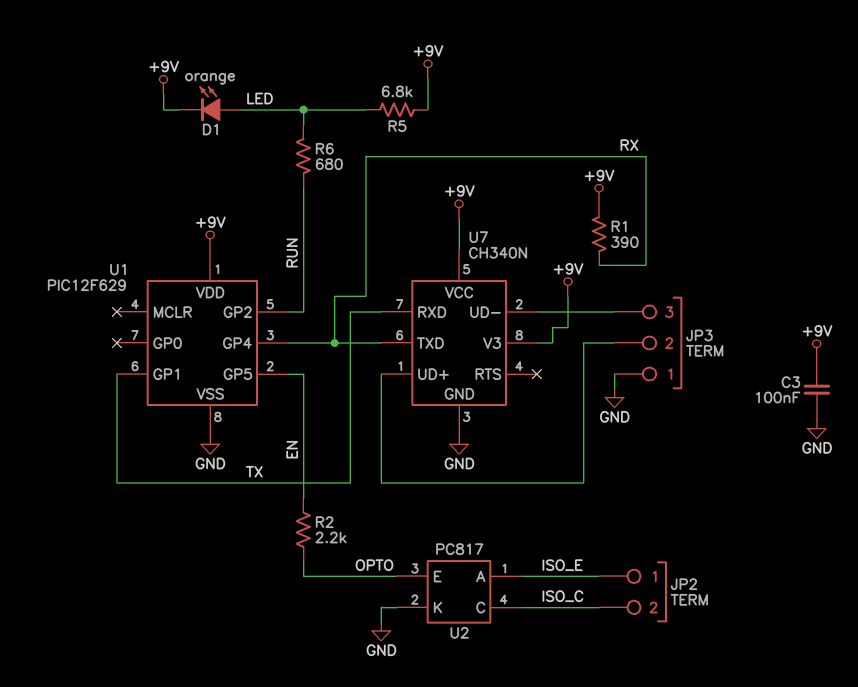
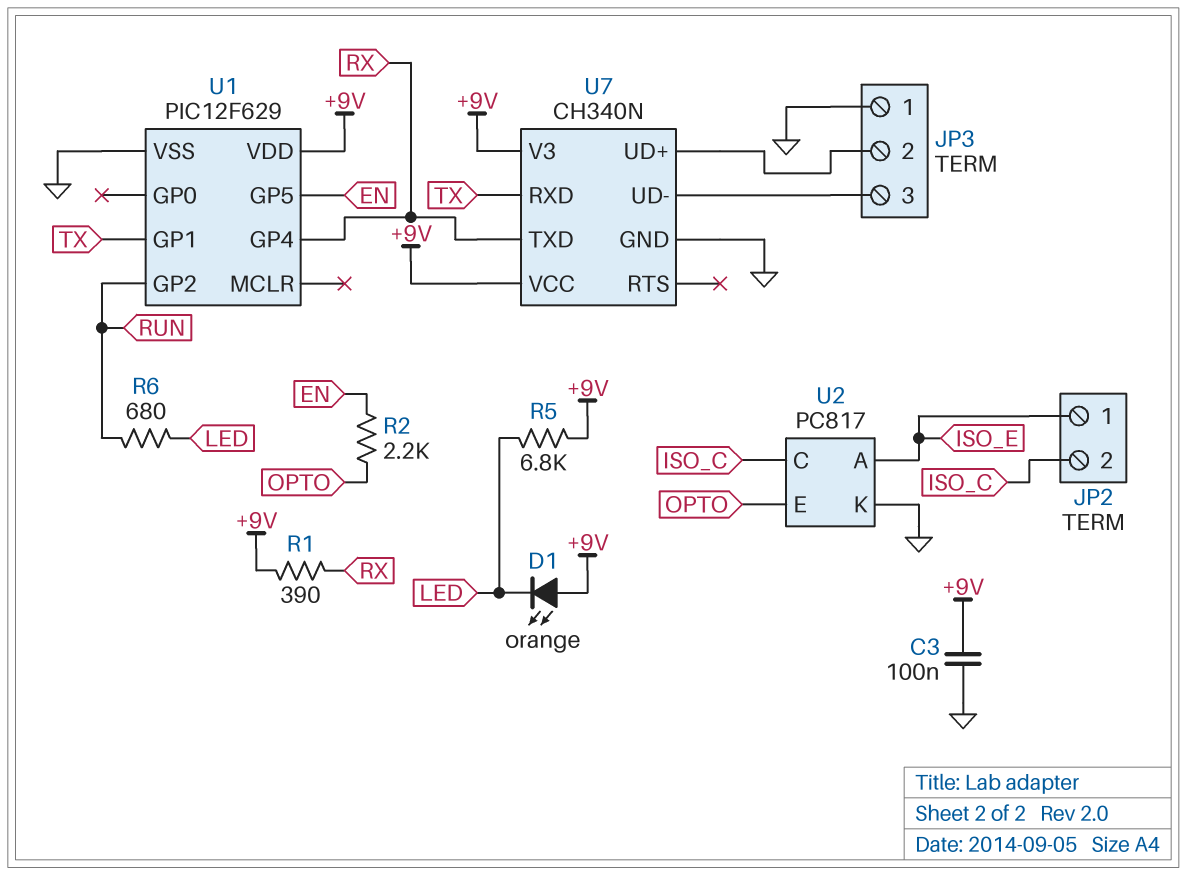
D1: LED orange (A LED, K +9V) -> LED orange (A +9V, K LED)

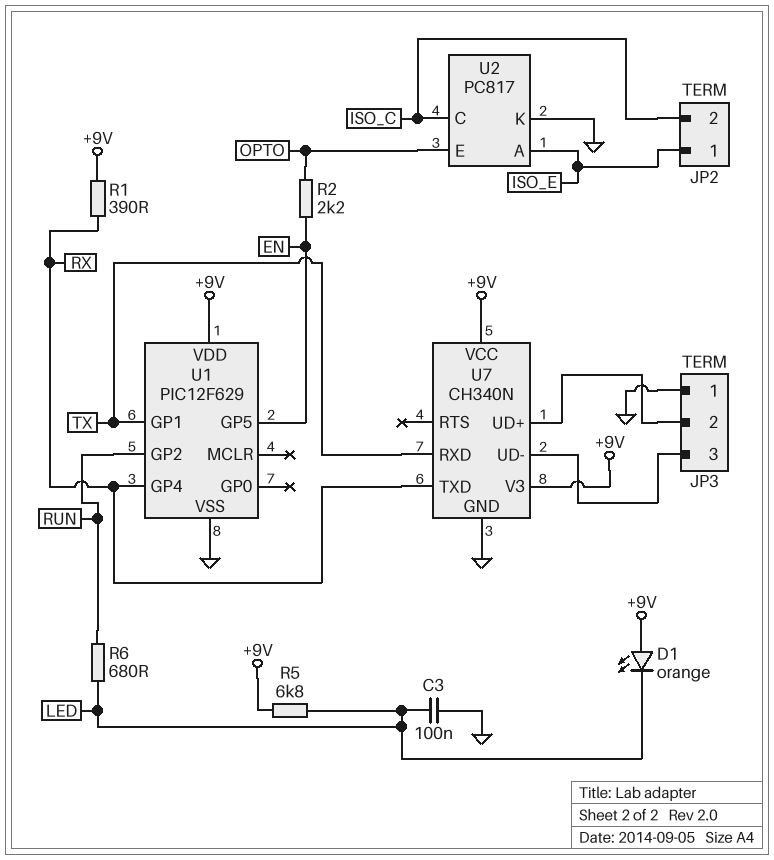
C3: 100nF (+9V, GND) -> 100nF (GND, LED)

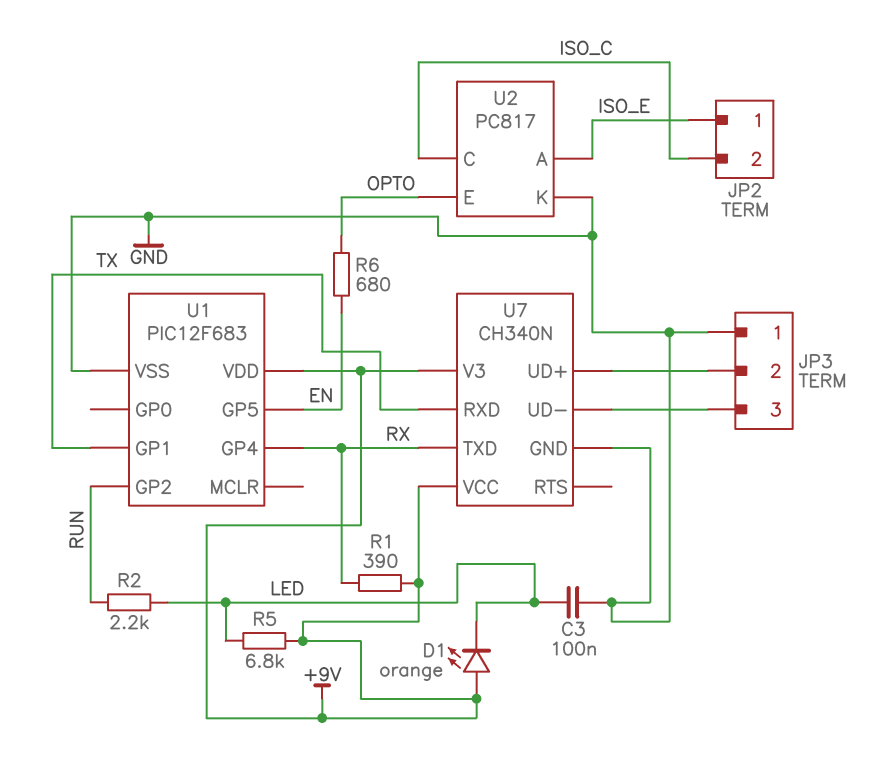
R2: 2.2k (EN, OPTO) -> 2.2k (LED, RUN)
R6: 680 (LED, RUN) -> 680 (EN, OPTO)
U1: PIC12F629 -> PIC12F683

